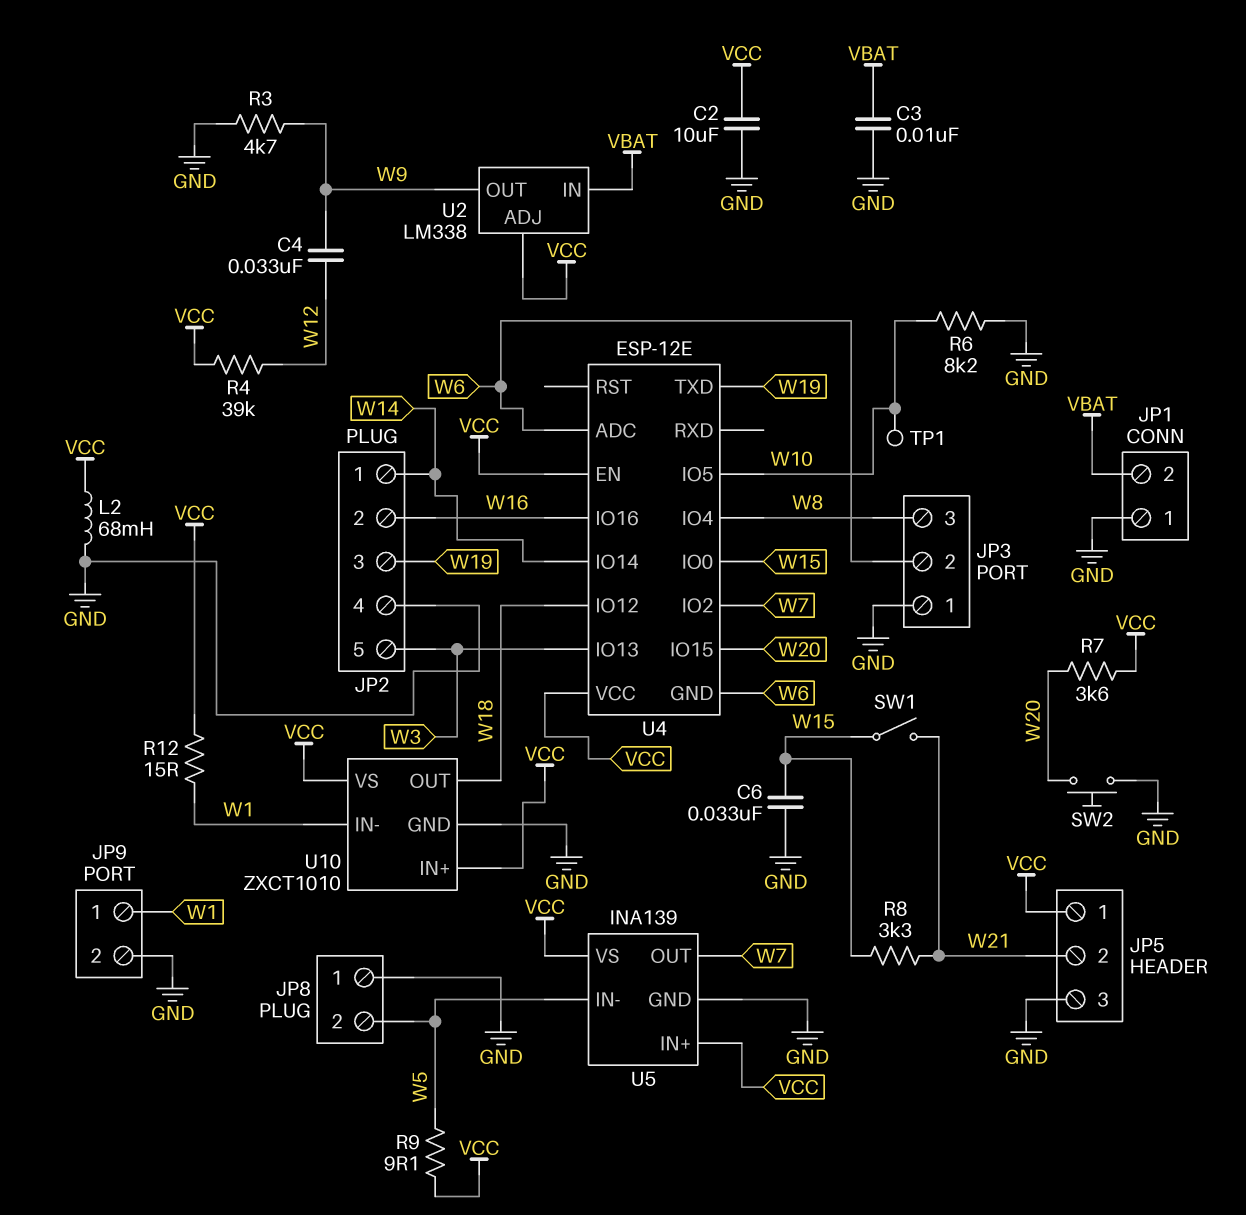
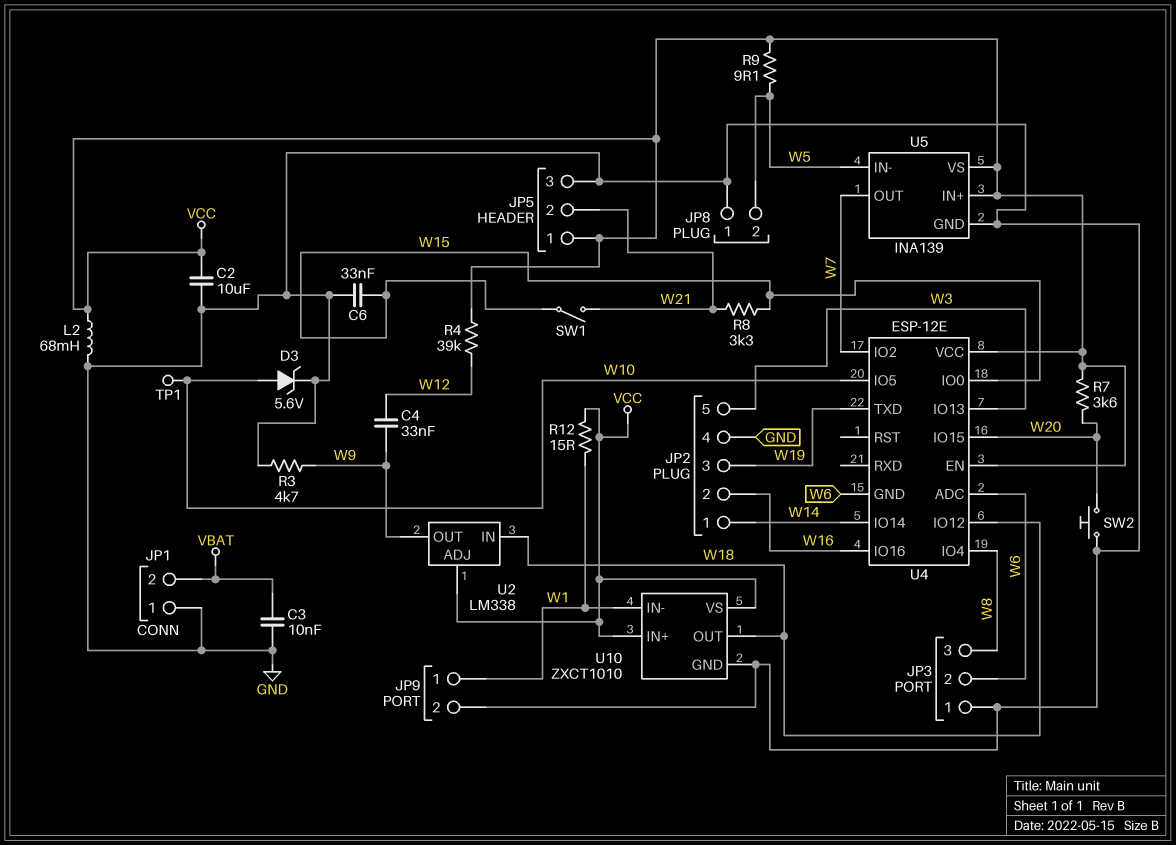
D3: none -> zener 5.6V (A W10, K GND)
R6: 8.2k (GND, W10) -> none
U2 pin IN: VBAT -> W18

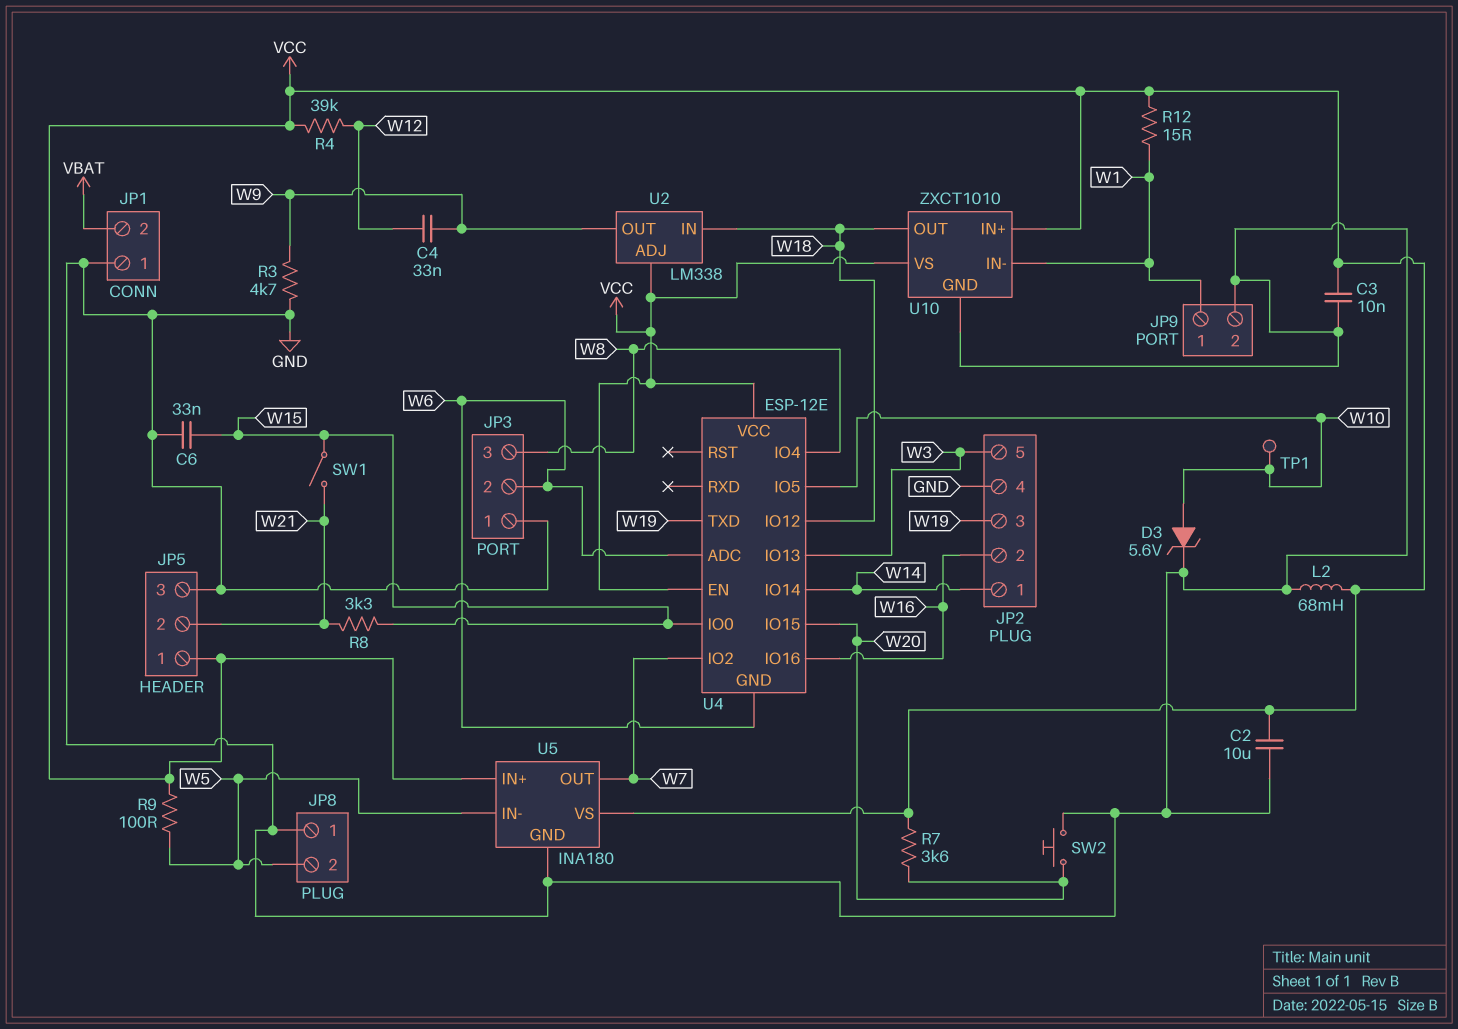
C3: 10nF (GND, VBAT) -> 10nF (GND, VCC)
R9: 9.1 (VCC, W5) -> 100 (VCC, W5)
U5: INA139 -> INA180

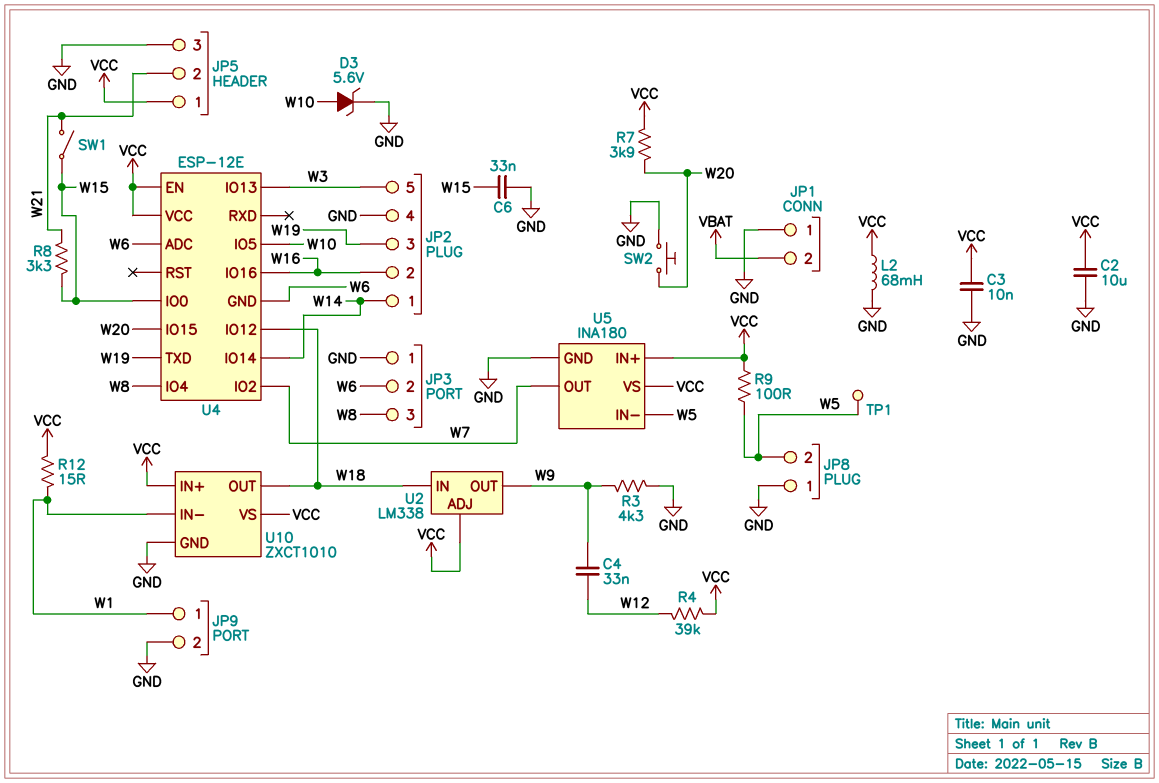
R3: 4.7k (GND, W9) -> 4.3k (GND, W9)
R7: 3.6k (VCC, W20) -> 3.9k (VCC, W20)
TP1: test point (W10) -> test point (W5)

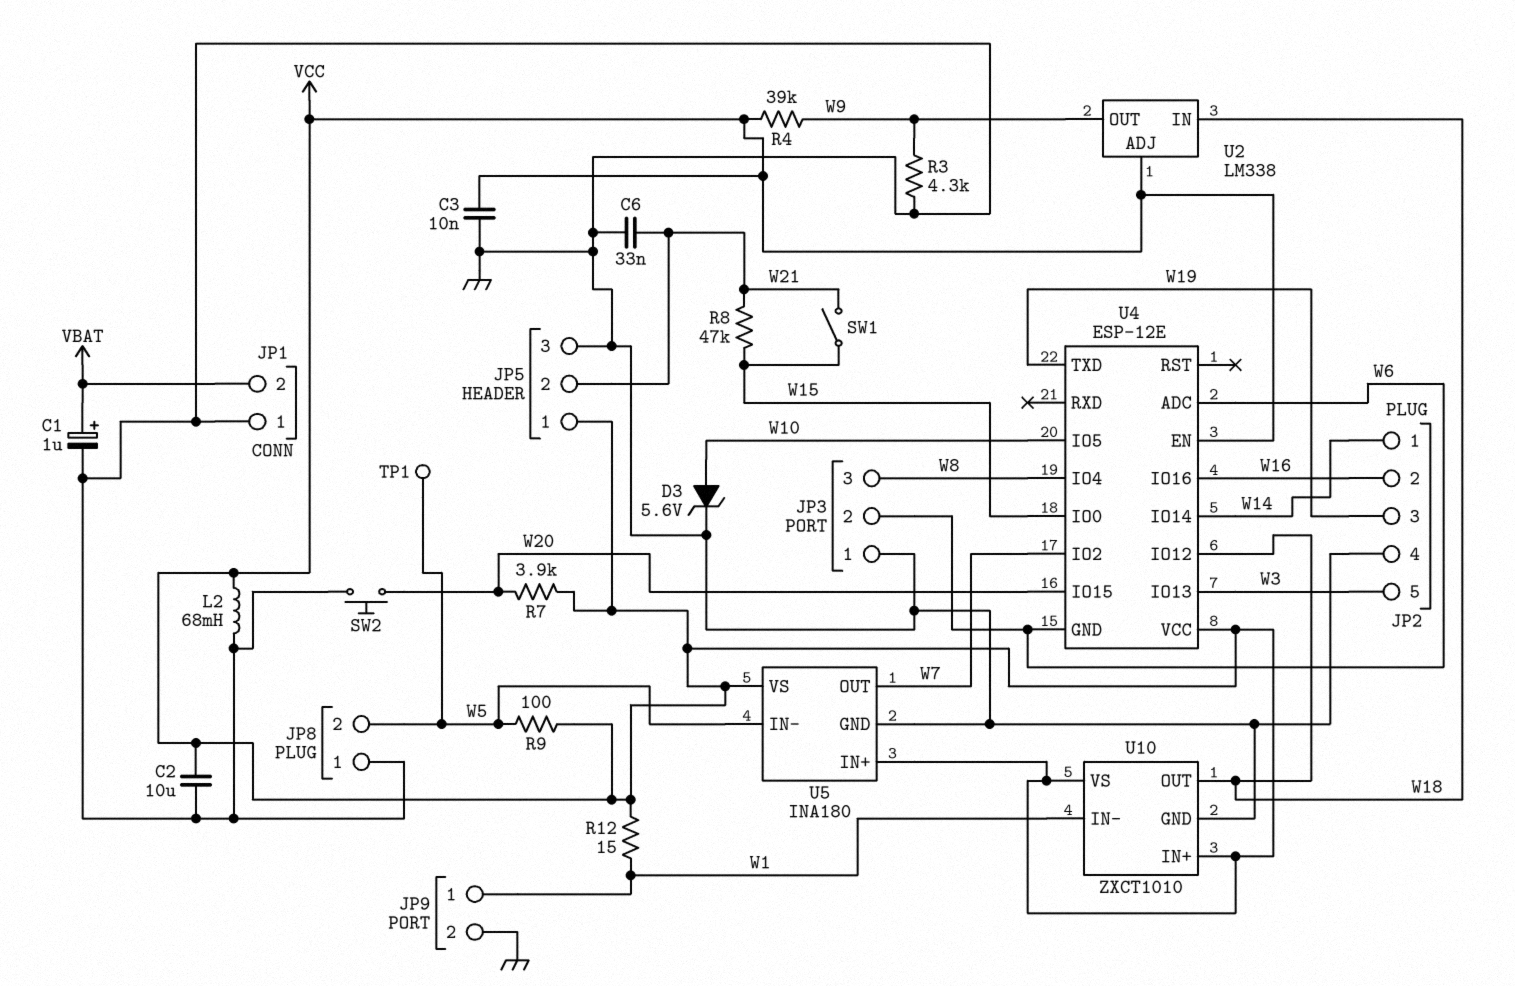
C1: none -> 1uF (plus VBAT, minus GND)
C4: 33nF (W9, W12) -> none
C6: 33nF (GND, W15) -> 33nF (GND, W21)
R4: 39k (VCC, W12) -> 39k (VCC, W9)
R8: 3.3k (W15, W21) -> 47k (W15, W21)

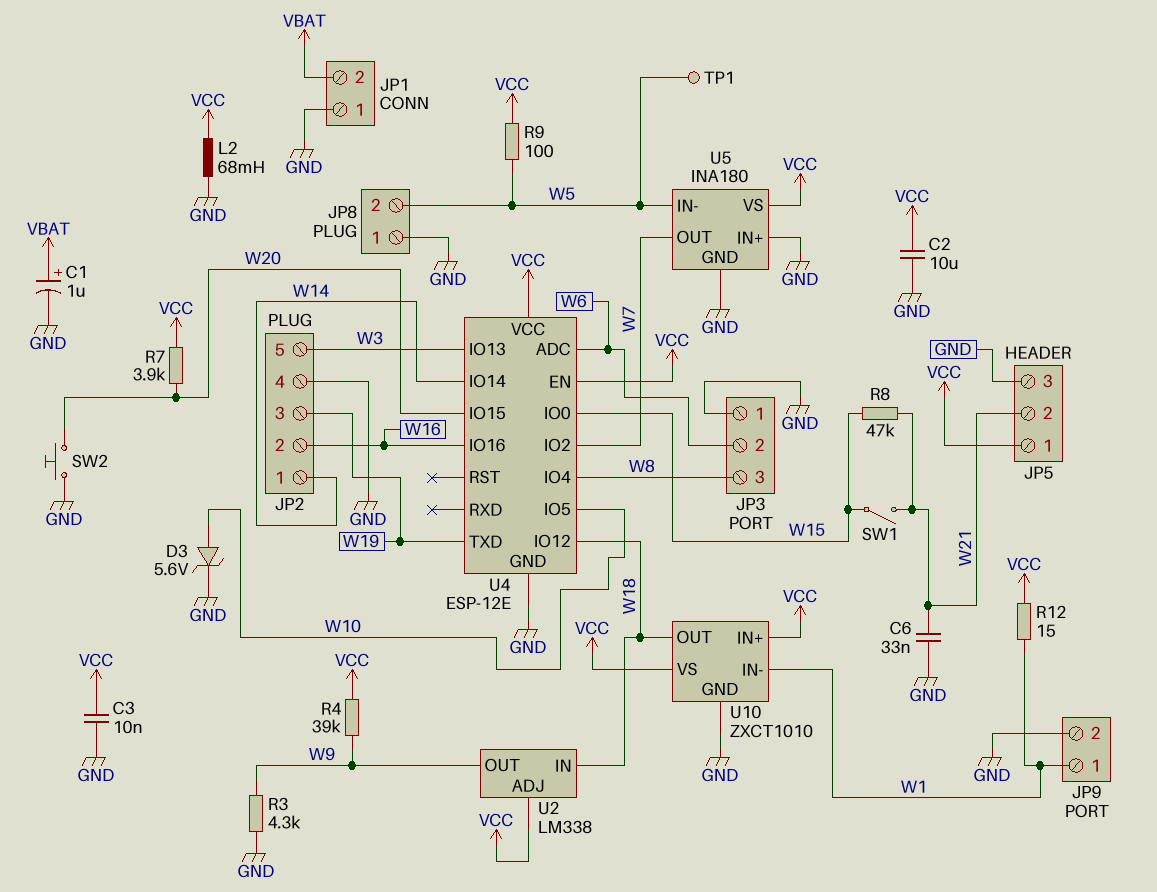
U4 pin GND: W6 -> GND
U5 pin IN+: VCC -> GND

